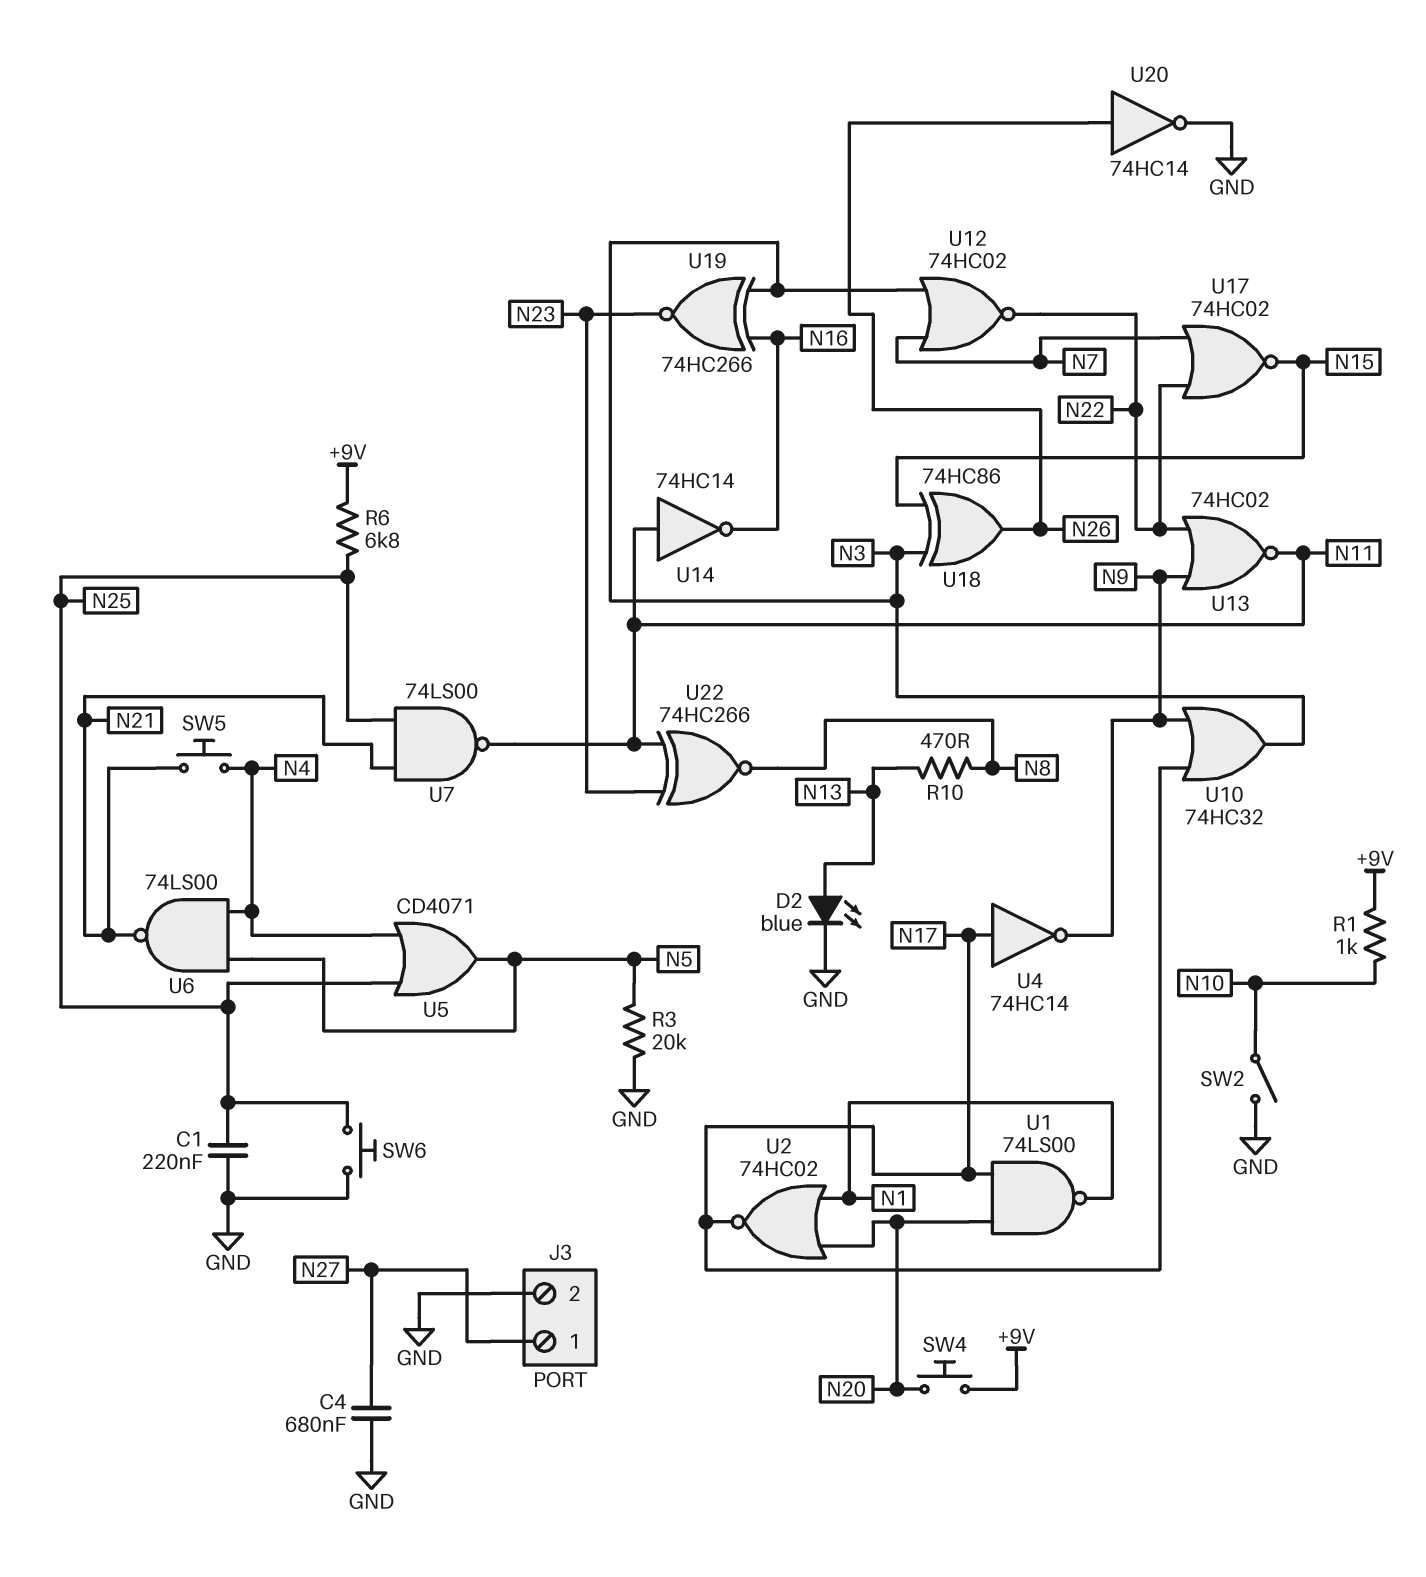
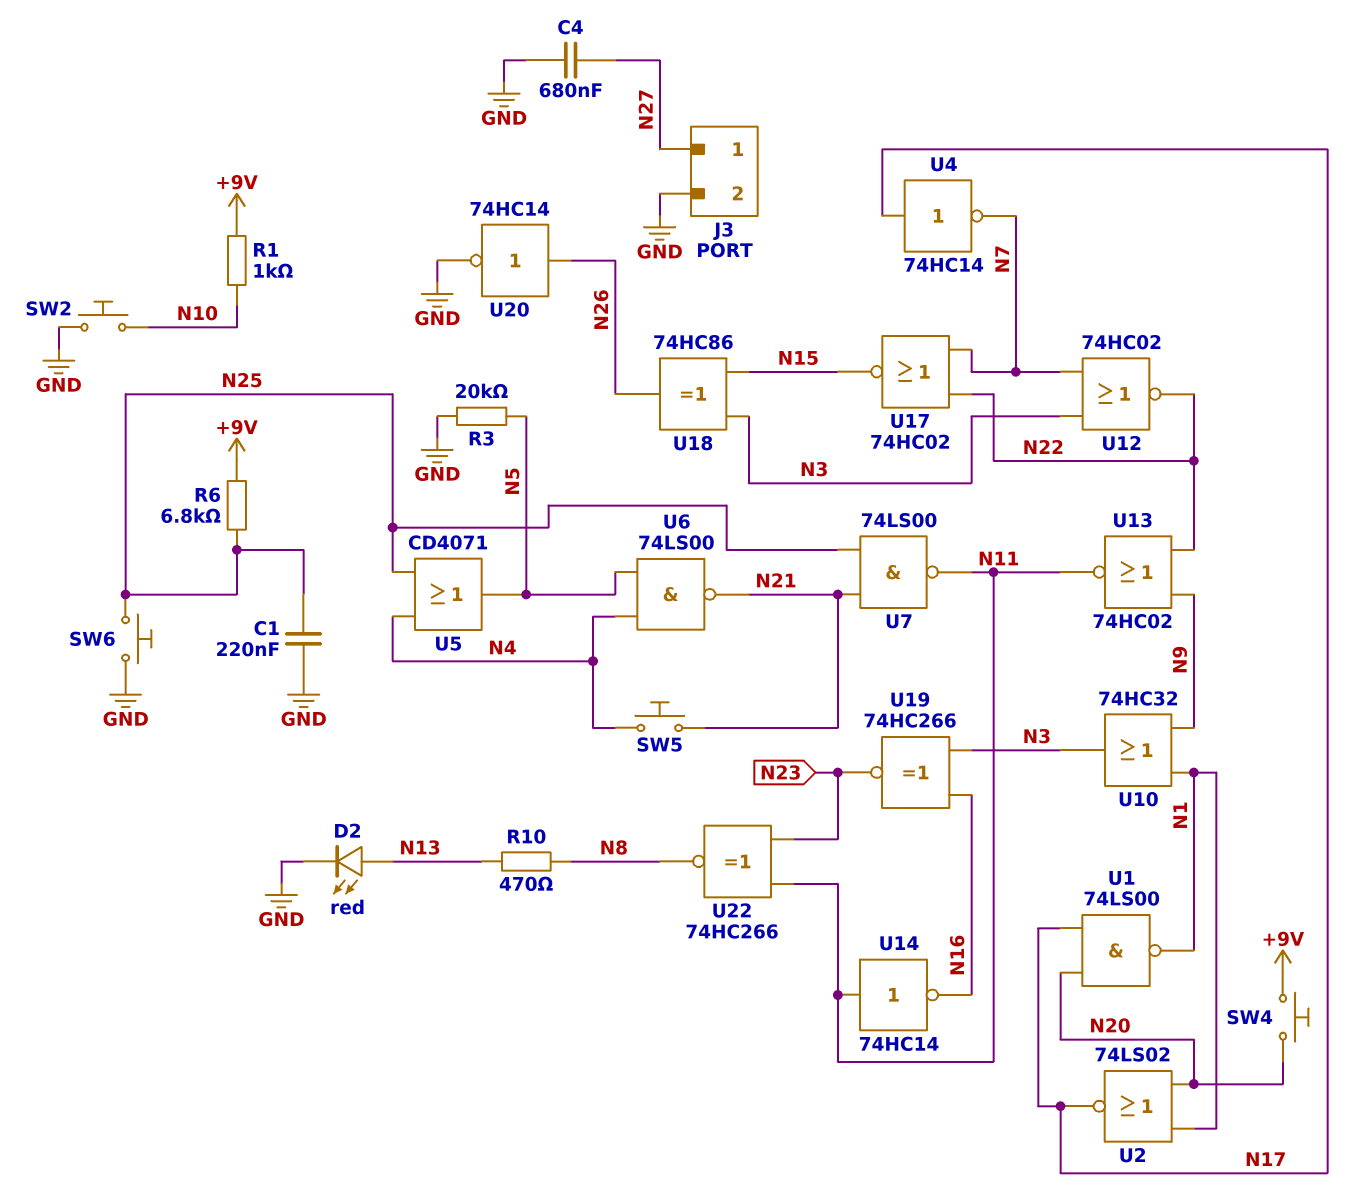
D2: LED blue (A N13, K GND) -> LED red (A N13, K GND)
SW2: switch (GND, N10) -> button (GND, N10)
U2: NOR 74HC02 (in N1, in N20, out N17) -> NOR 74LS02 (in N1, in N20, out N17)
U4: NOT 74HC14 (in N17, out N9) -> NOT 74HC14 (in N17, out N7)
U10: OR 74HC32 (in N9, in N17, out N3) -> OR 74HC32 (in N1, in N9, out N3)

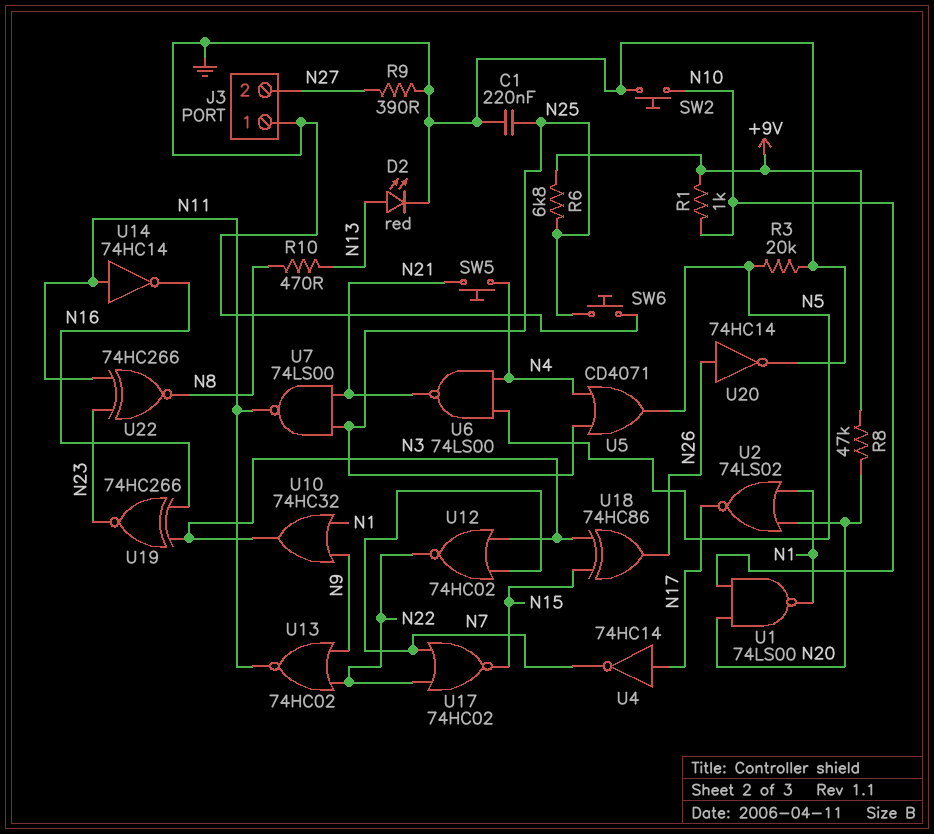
C4: 680nF (GND, N27) -> none
J3 pin 1: N27 -> GND
J3 pin 2: GND -> N27
R8: none -> 47k (+9V, N20)
R9: none -> 390 (GND, N27)
SW4: button (+9V, N20) -> none
U1: NAND 74LS00 (in N17, in N20, out N1) -> NAND 74LS00 (in N10, in N20, out N1)

